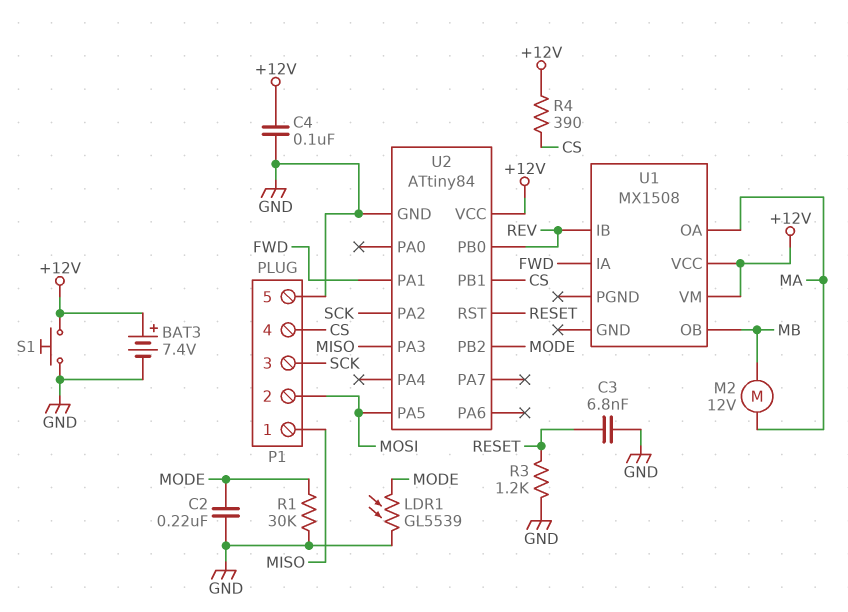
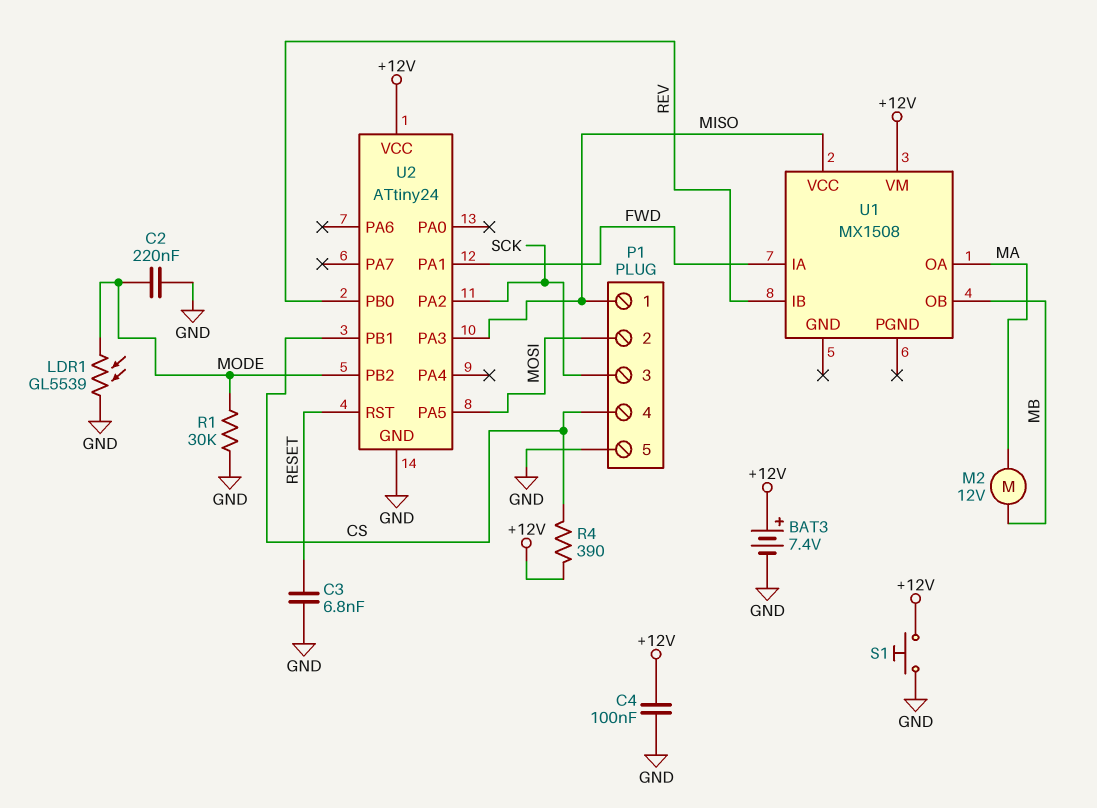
R3: 1.2k (GND, RESET) -> none
U1 pin VCC: +12V -> MISO
U2: ATtiny84 -> ATtiny24

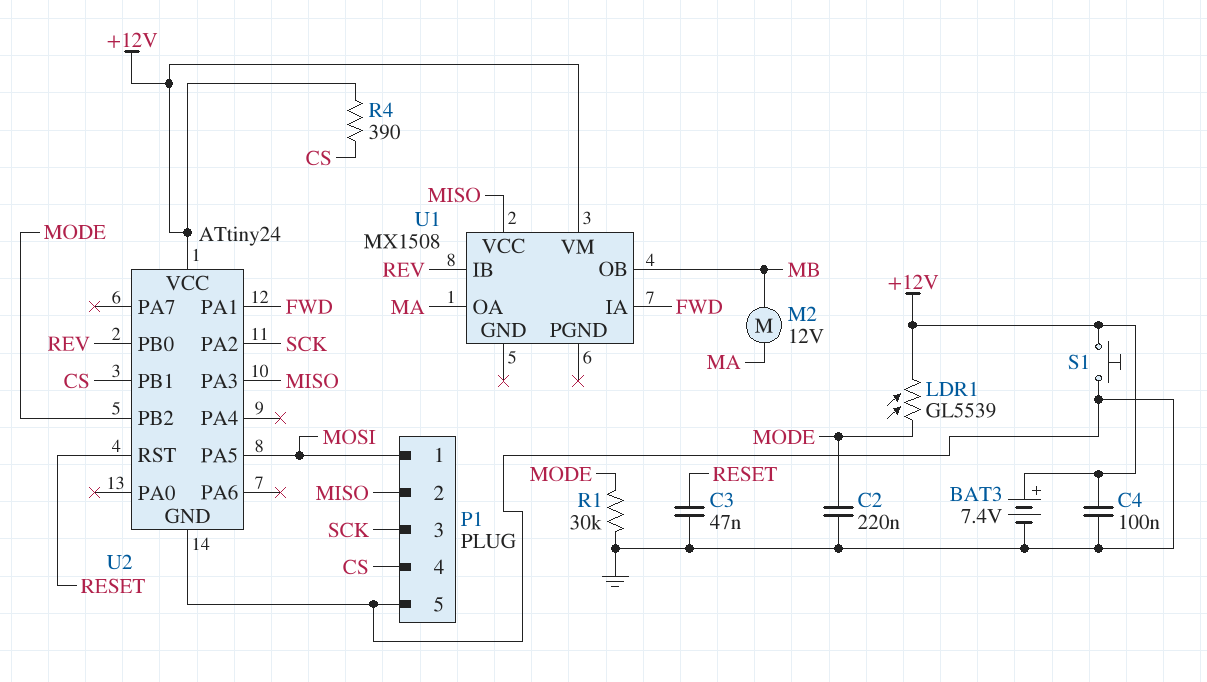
C3: 6.8nF (GND, RESET) -> 47nF (GND, RESET)
LDR1: GL5539 (GND, MODE) -> GL5539 (+12V, MODE)
P1 pin 1: MISO -> MOSI
P1 pin 2: MOSI -> MISO

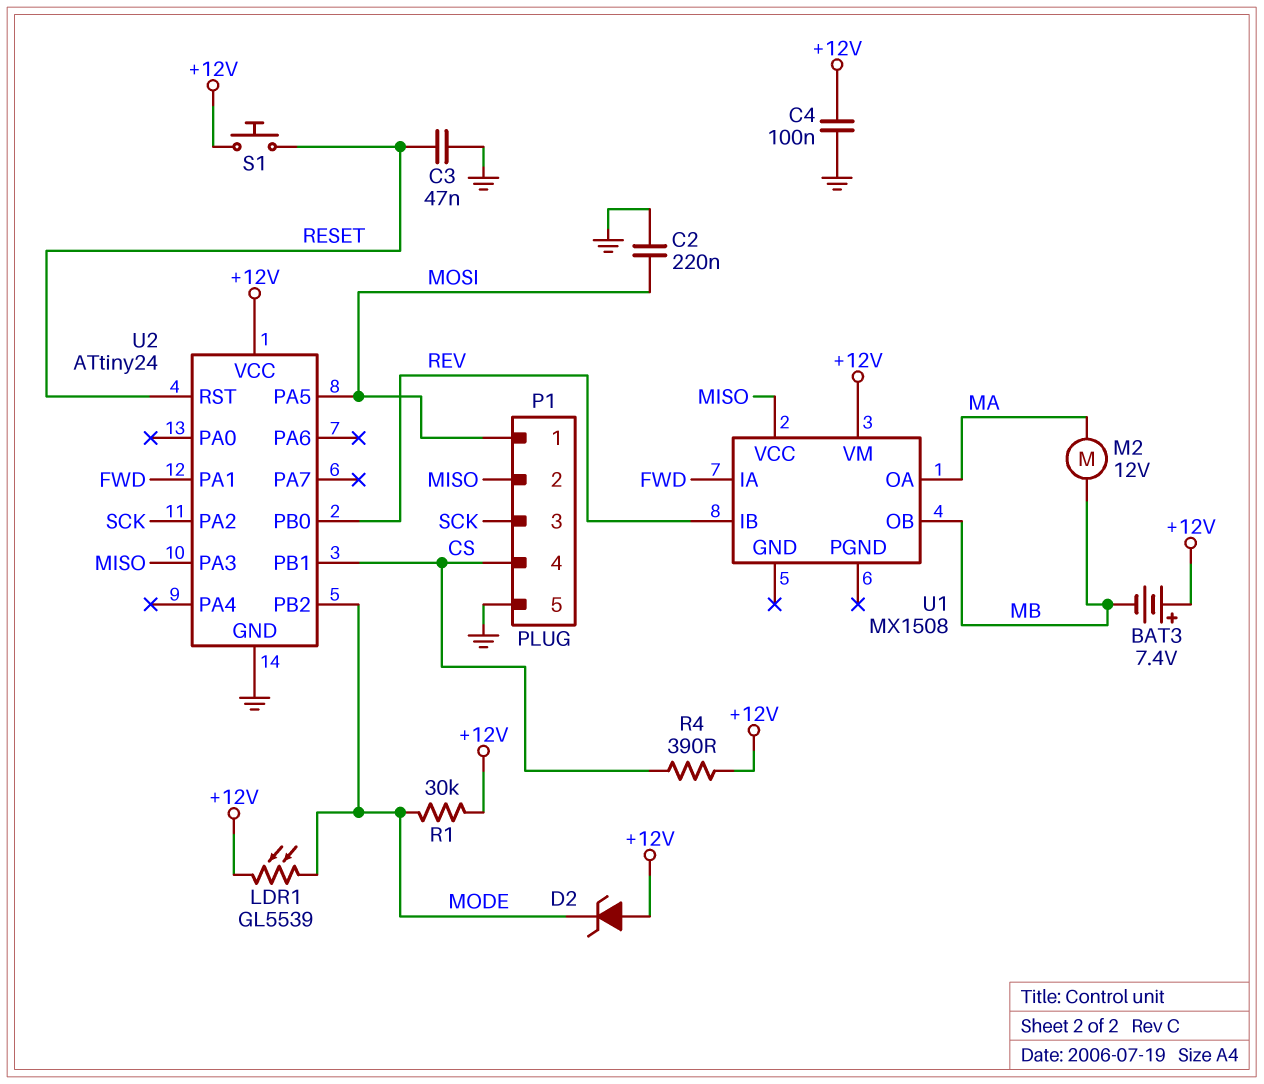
BAT3: 7.4V (plus +12V, minus GND) -> 7.4V (plus +12V, minus MB)
C2: 220nF (GND, MODE) -> 220nF (GND, MOSI)
D2: none -> zener (A +12V, K MODE)
R1: 30k (GND, MODE) -> 30k (+12V, MODE)
S1: button (+12V, GND) -> button (+12V, RESET)

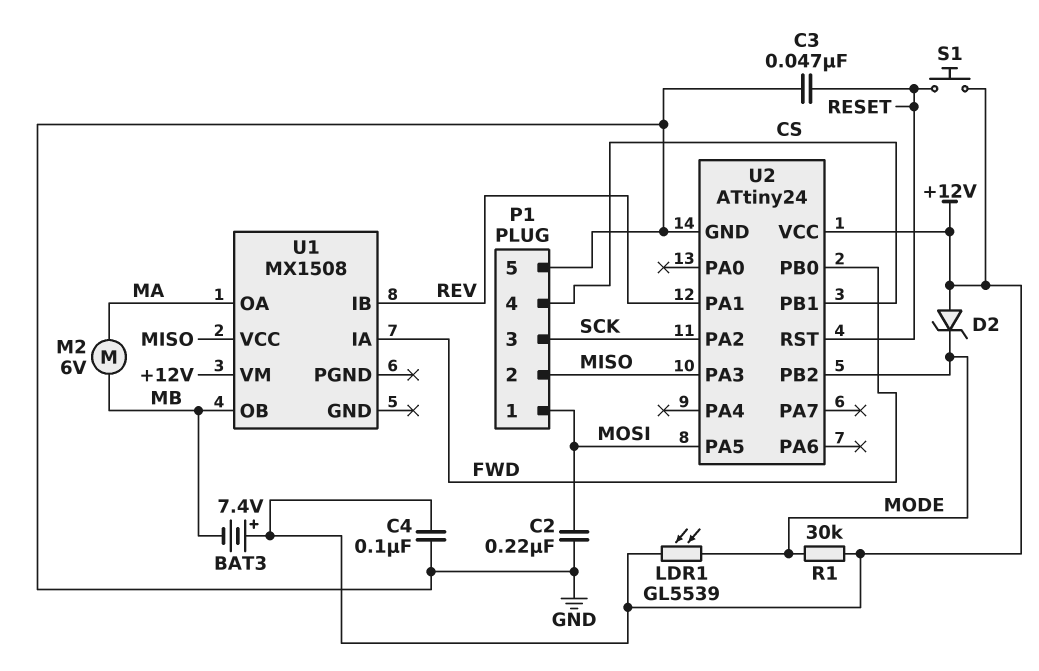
M2: motor 12V (MA, MB) -> motor 6V (MA, MB)
R4: 390 (+12V, CS) -> none
U2 pin PA1: FWD -> REV
U2 pin PB0: REV -> FWD

